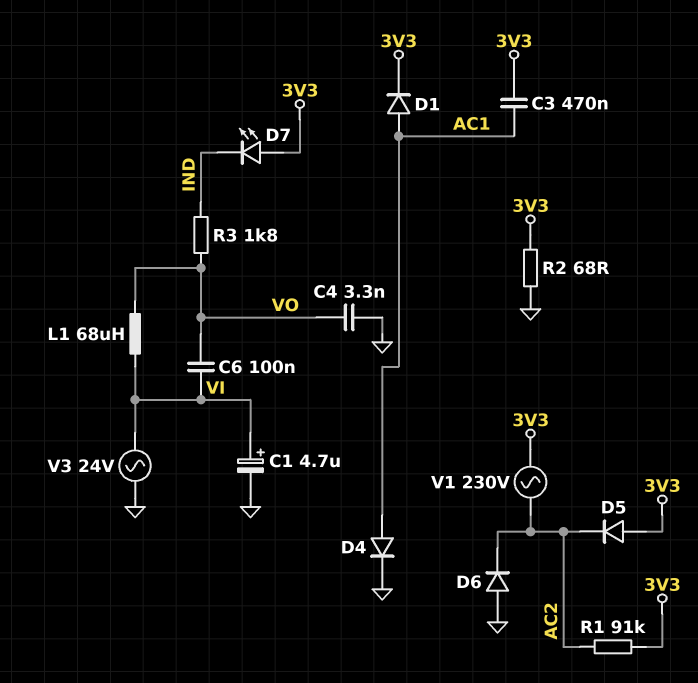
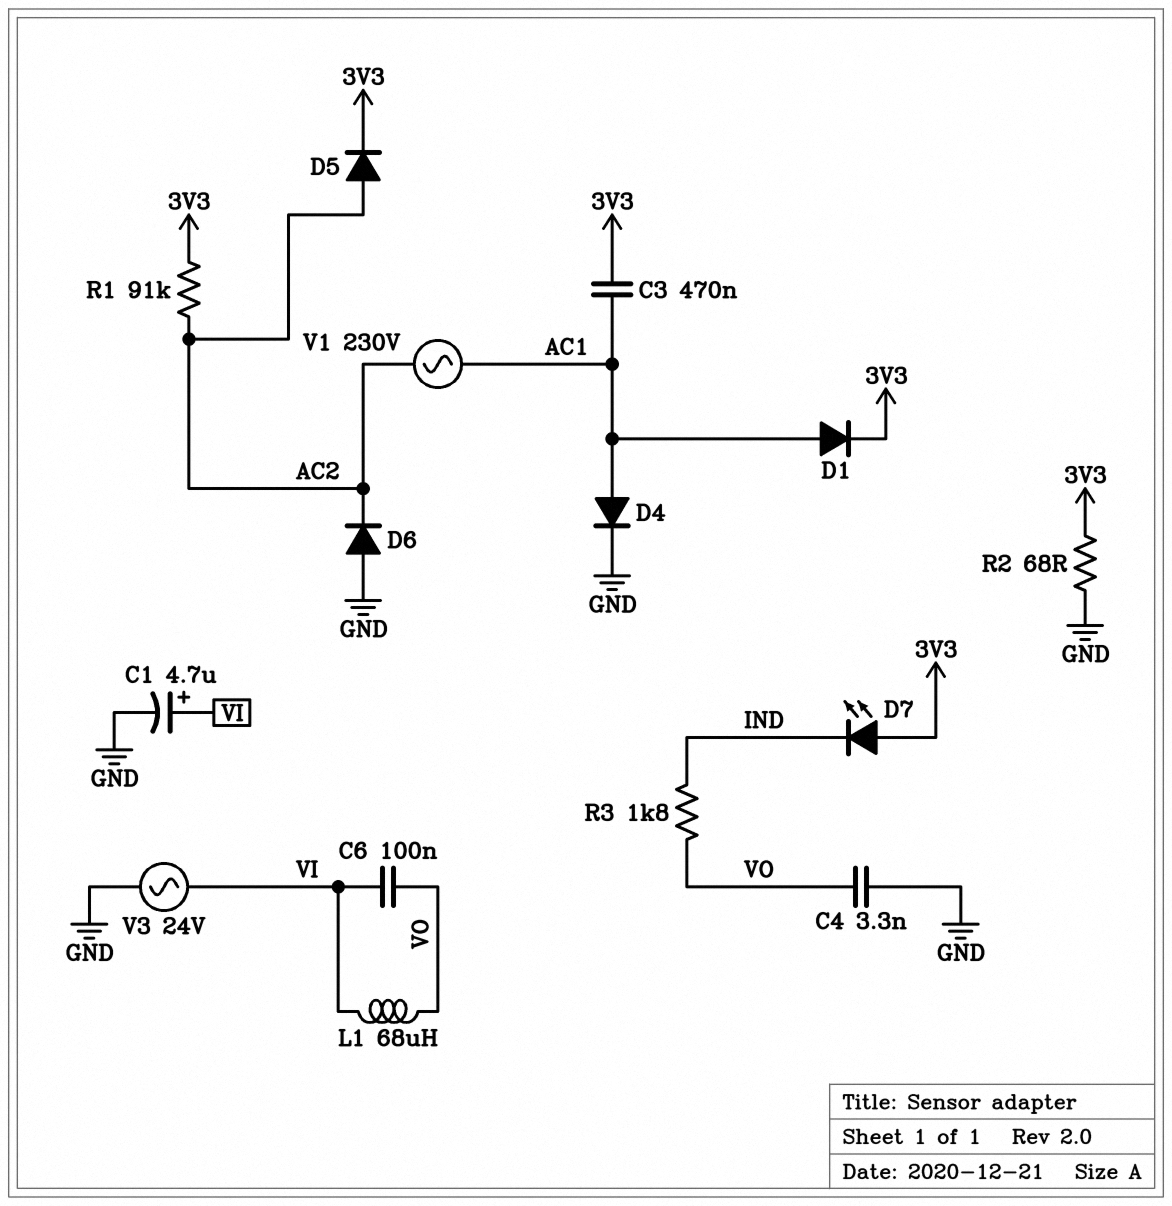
D5: diode (A 3V3, K AC2) -> diode (A AC2, K 3V3)
V1: AC 230V (3V3, AC2) -> AC 230V (AC1, AC2)

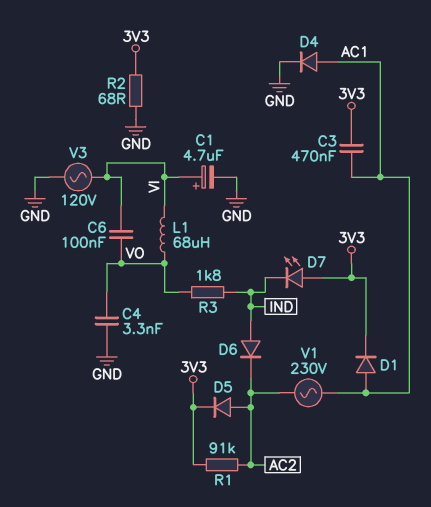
D6: diode (A GND, K AC2) -> diode (A IND, K AC2)
V3: AC 24V (GND, VI) -> AC 120V (GND, VI)

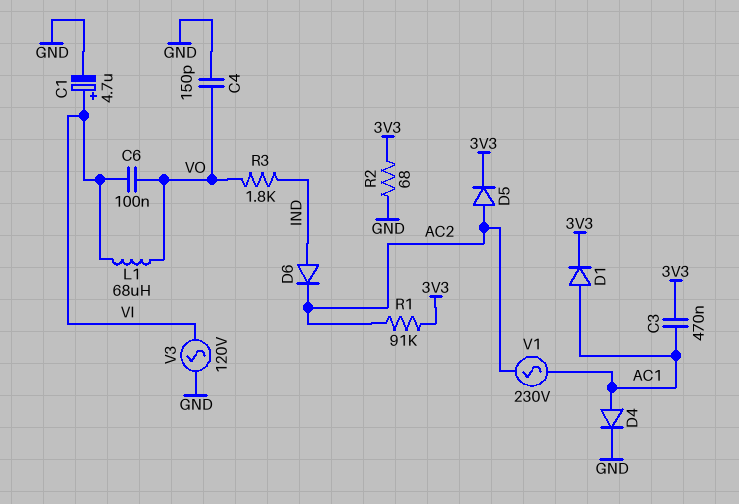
C4: 3.3nF (GND, VO) -> 150pF (GND, VO)
D7: LED (A 3V3, K IND) -> none

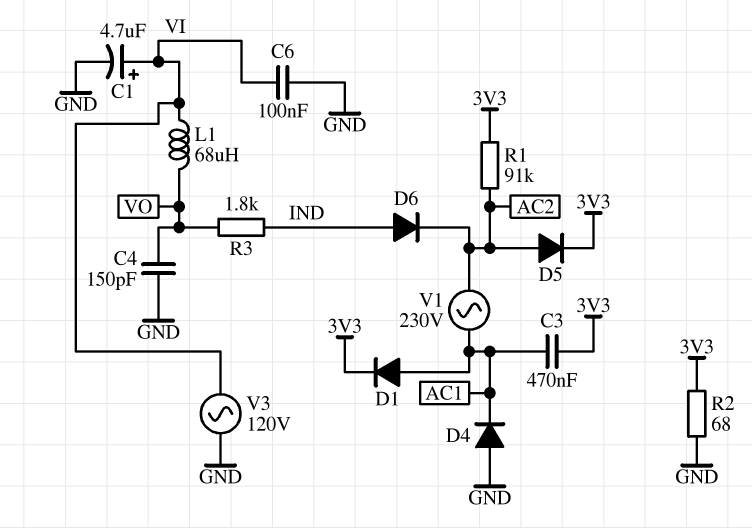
C6: 100nF (VI, VO) -> 100nF (GND, VI)
D4: diode (A AC1, K GND) -> diode (A GND, K AC1)

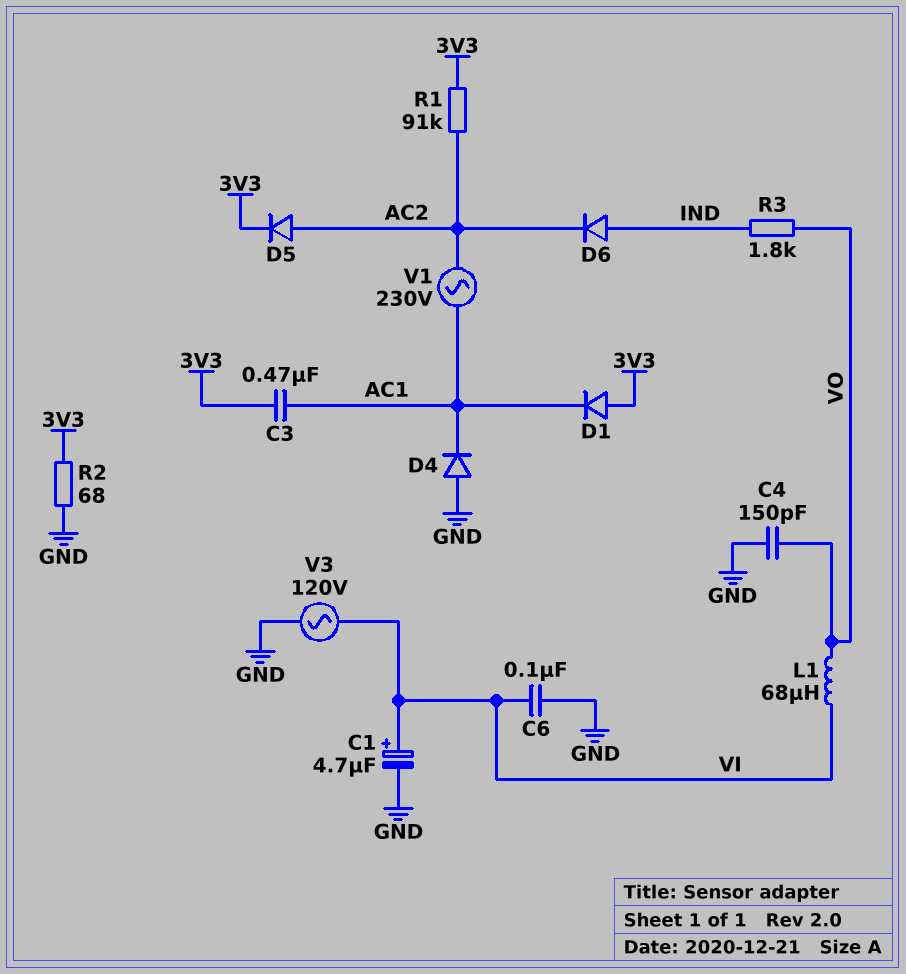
D1: diode (A AC1, K 3V3) -> diode (A 3V3, K AC1)

